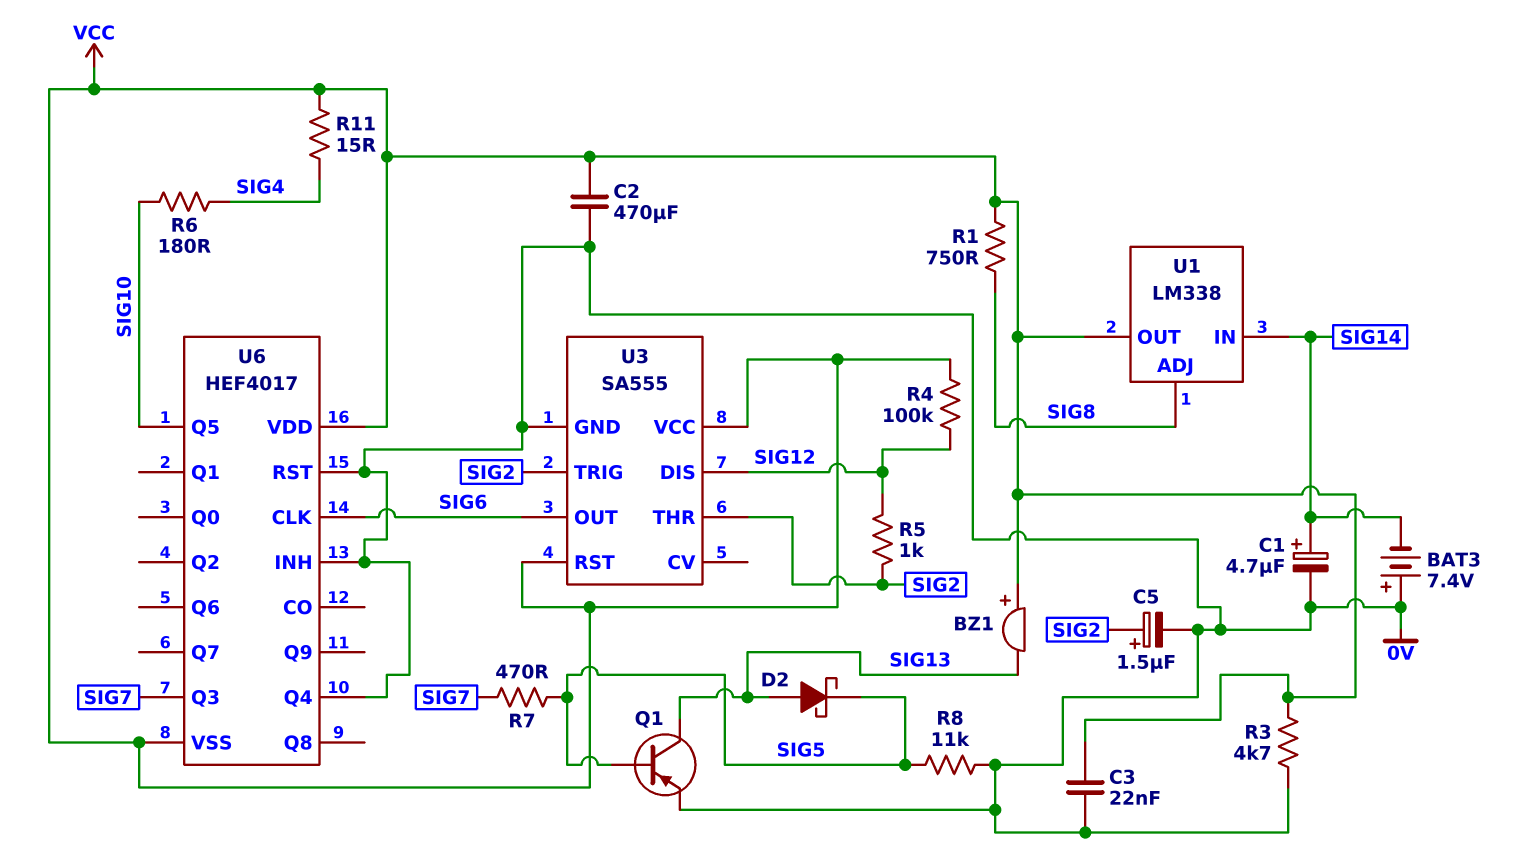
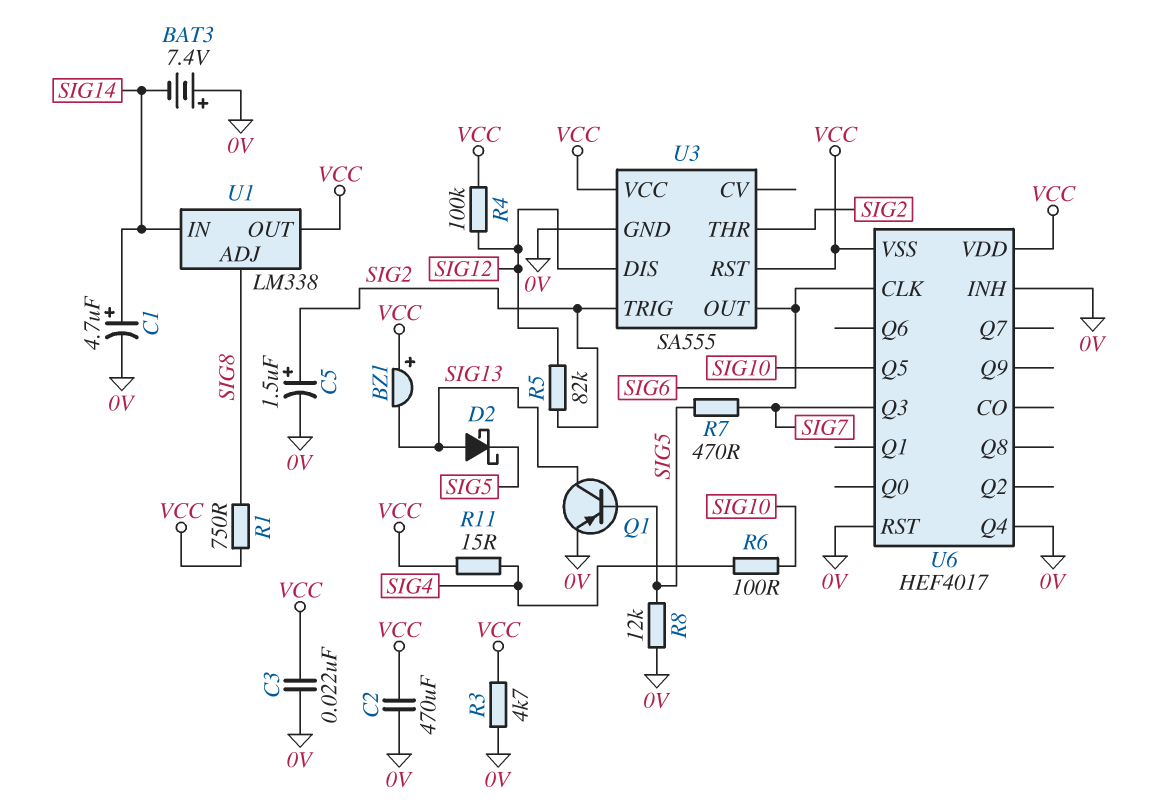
R5: 1k (SIG2, SIG12) -> 82k (SIG2, SIG12)
R6: 180 (SIG4, SIG10) -> 100 (SIG4, SIG10)
R8: 11k (0V, SIG5) -> 12k (0V, SIG5)

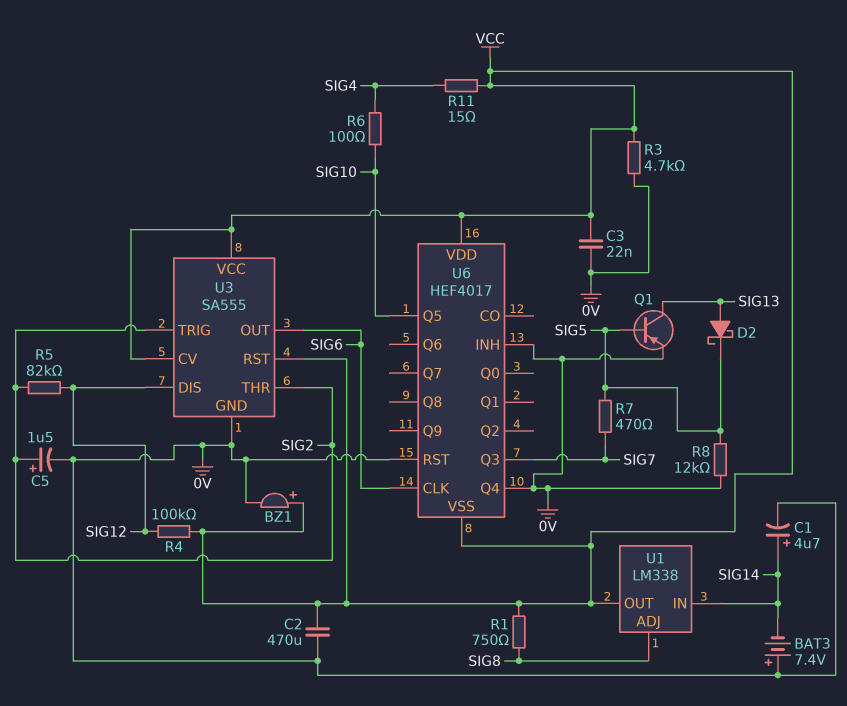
BZ1: buzzer (plus VCC, minus SIG13) -> buzzer (plus VCC, minus 0V)
U3 pin CV: none -> VCC

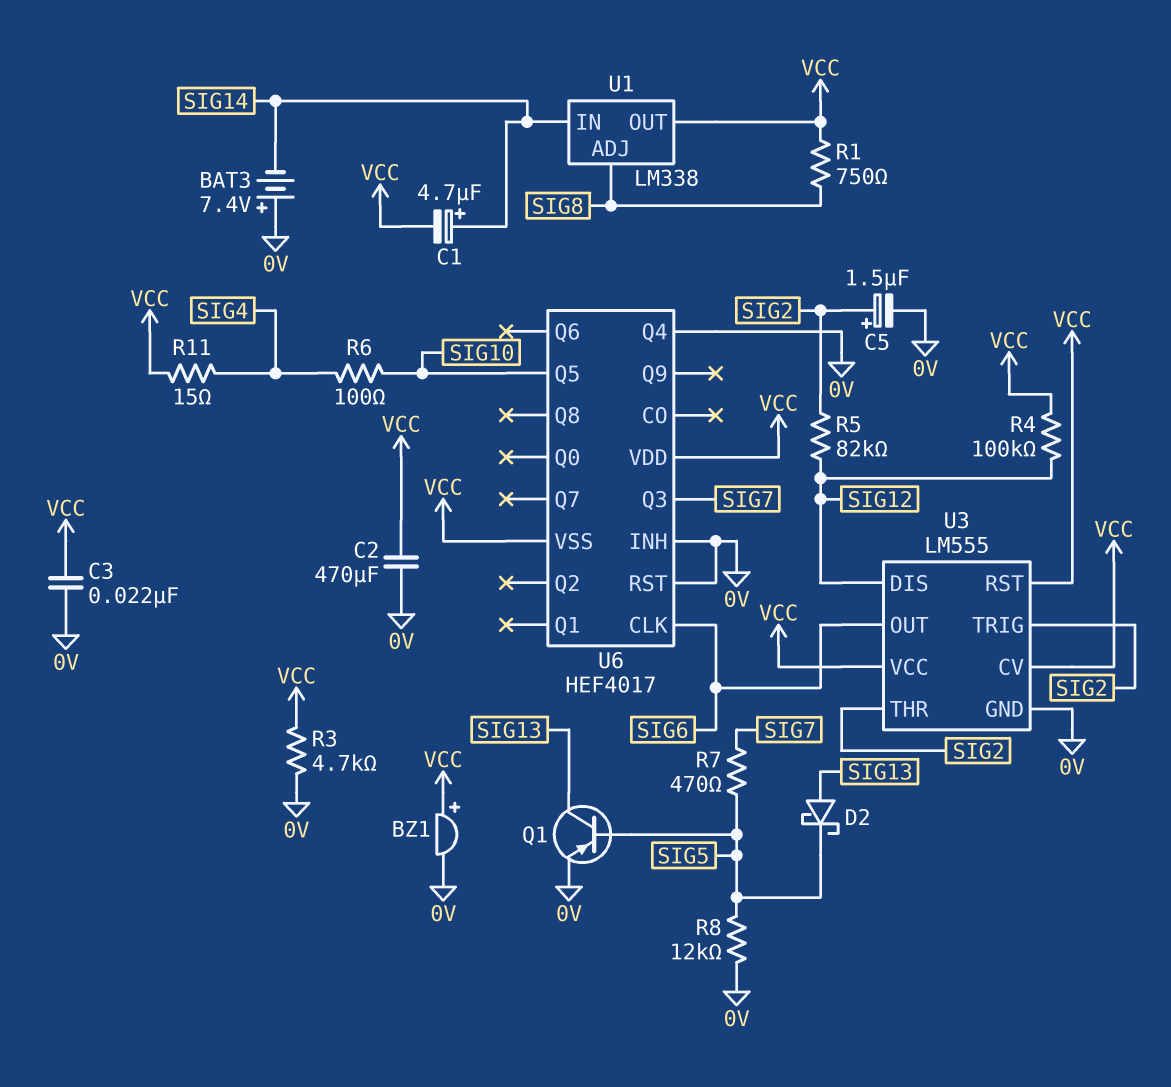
C1: 4.7uF (plus SIG14, minus 0V) -> 4.7uF (plus SIG14, minus VCC)
U3: SA555 -> LM555

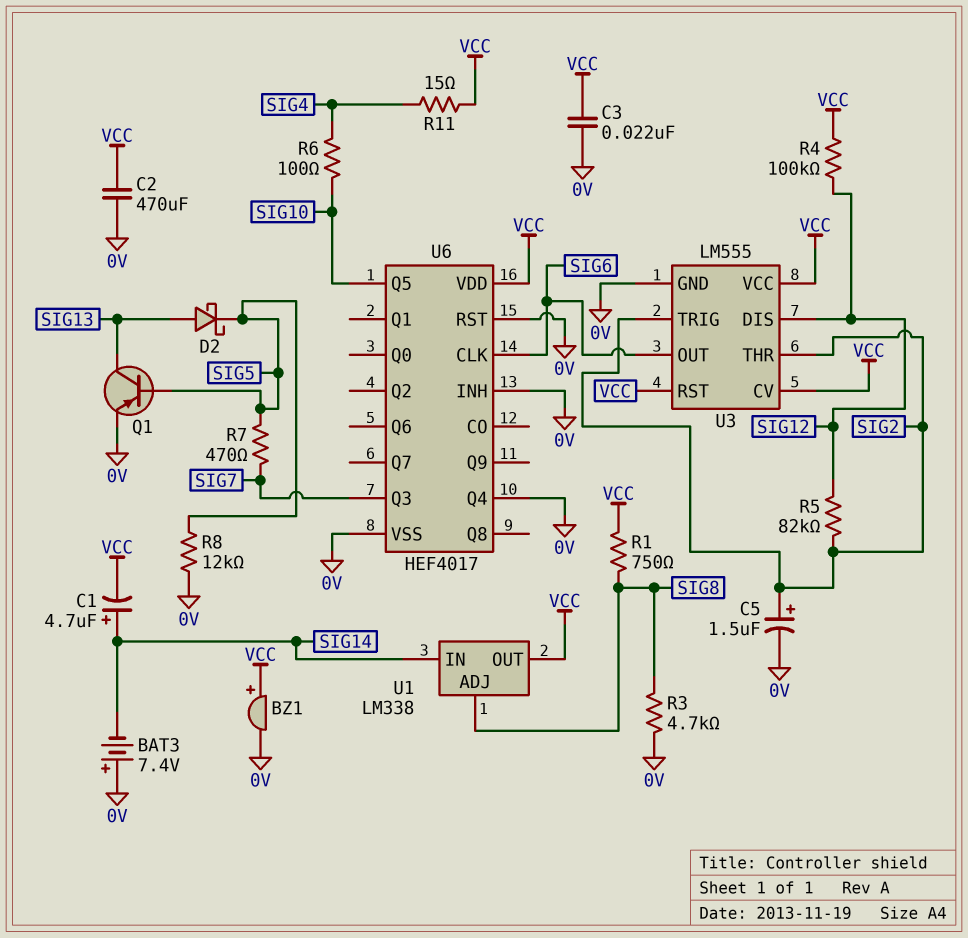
R3: 4.7k (0V, VCC) -> 4.7k (0V, SIG8)
U6 pin VSS: VCC -> 0V

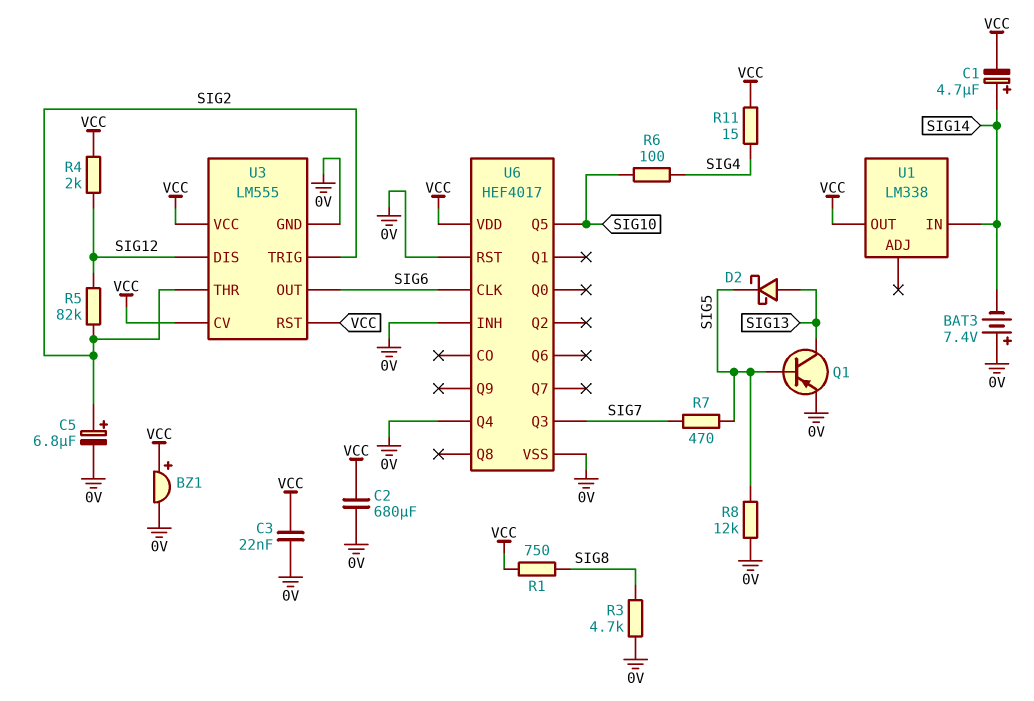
C2: 470uF (0V, VCC) -> 680uF (0V, VCC)
C5: 1.5uF (plus SIG2, minus 0V) -> 6.8uF (plus SIG2, minus 0V)
R4: 100k (SIG12, VCC) -> 2k (SIG12, VCC)
U1 pin ADJ: SIG8 -> none

